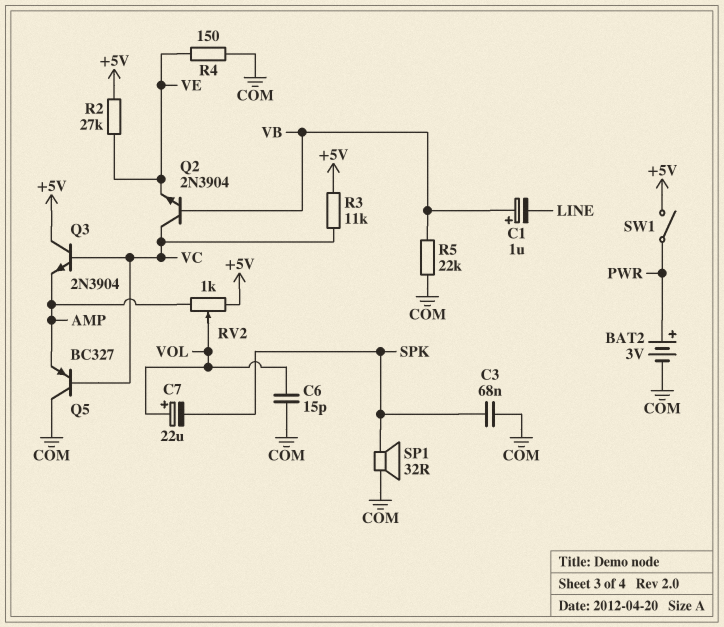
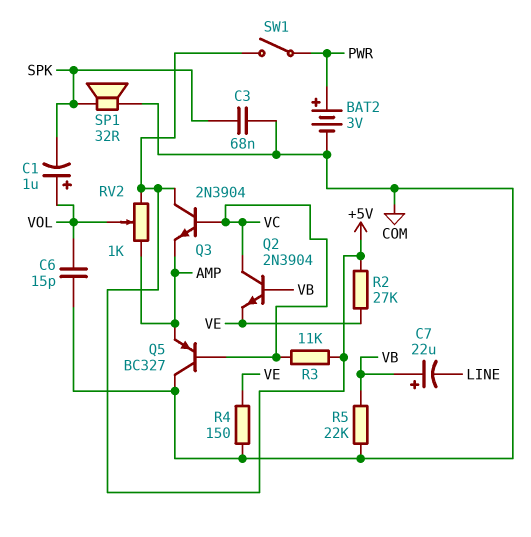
C1: 1uF (plus VB, minus LINE) -> 1uF (plus VOL, minus SPK)
C7: 22uF (plus VOL, minus SPK) -> 22uF (plus VB, minus LINE)

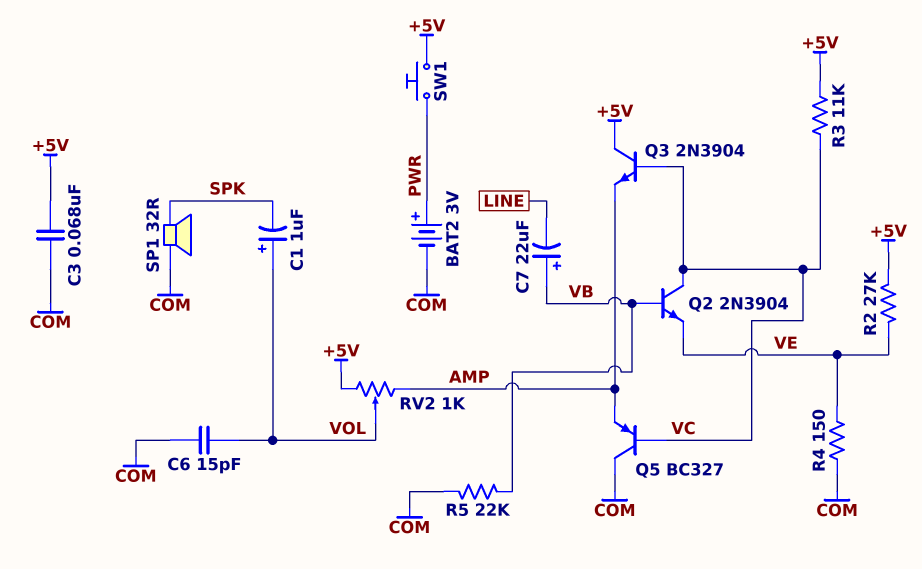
C3: 68nF (COM, SPK) -> 68nF (+5V, COM)
SW1: switch (+5V, PWR) -> button (+5V, PWR)

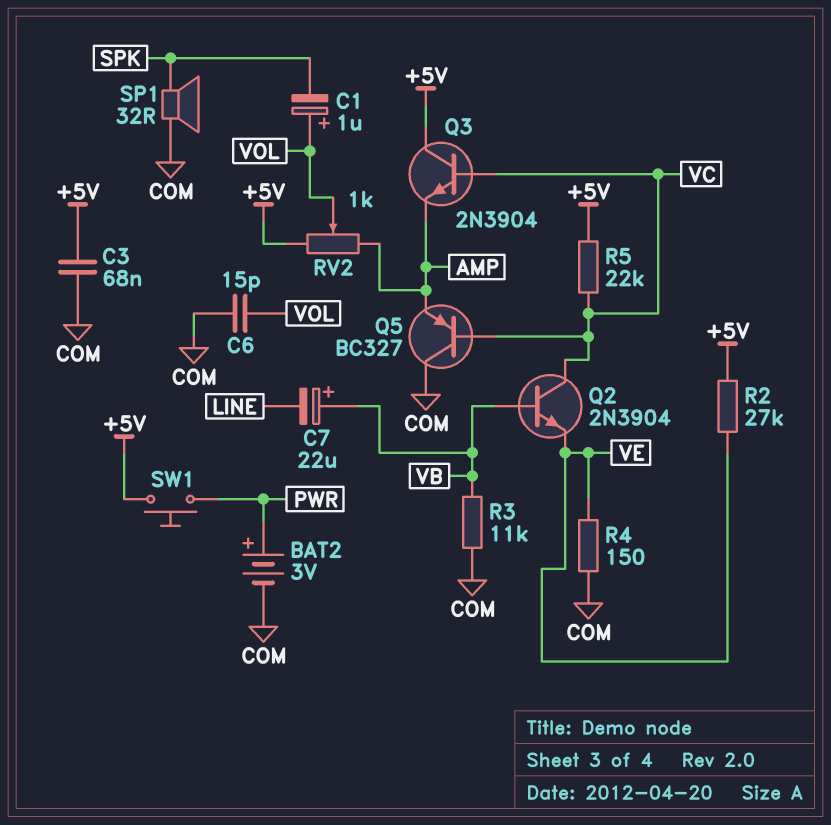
R3: 11k (+5V, VC) -> 11k (COM, VB)
R5: 22k (COM, VB) -> 22k (+5V, VC)

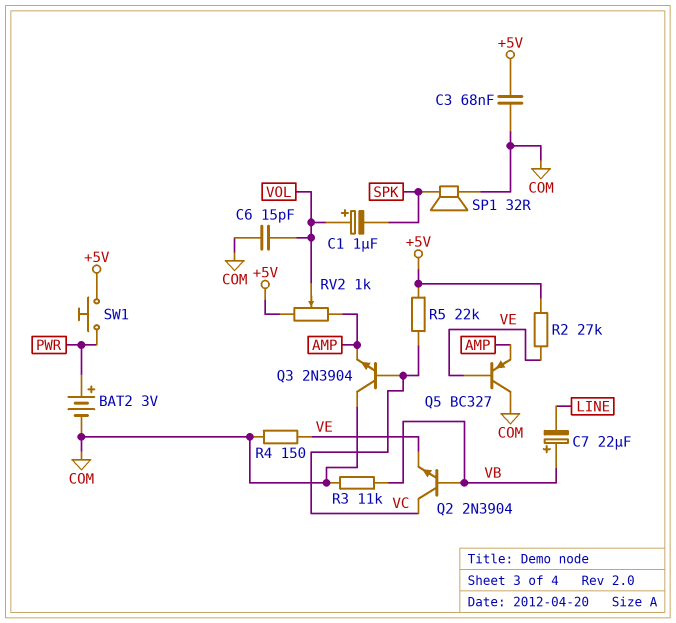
Q3: NPN 2N3904 (B VC, C +5V, E AMP) -> NPN 2N3904 (B VC, C COM, E AMP)
Q5: PNP BC327 (B VC, C COM, E AMP) -> PNP BC327 (B VE, C COM, E AMP)

